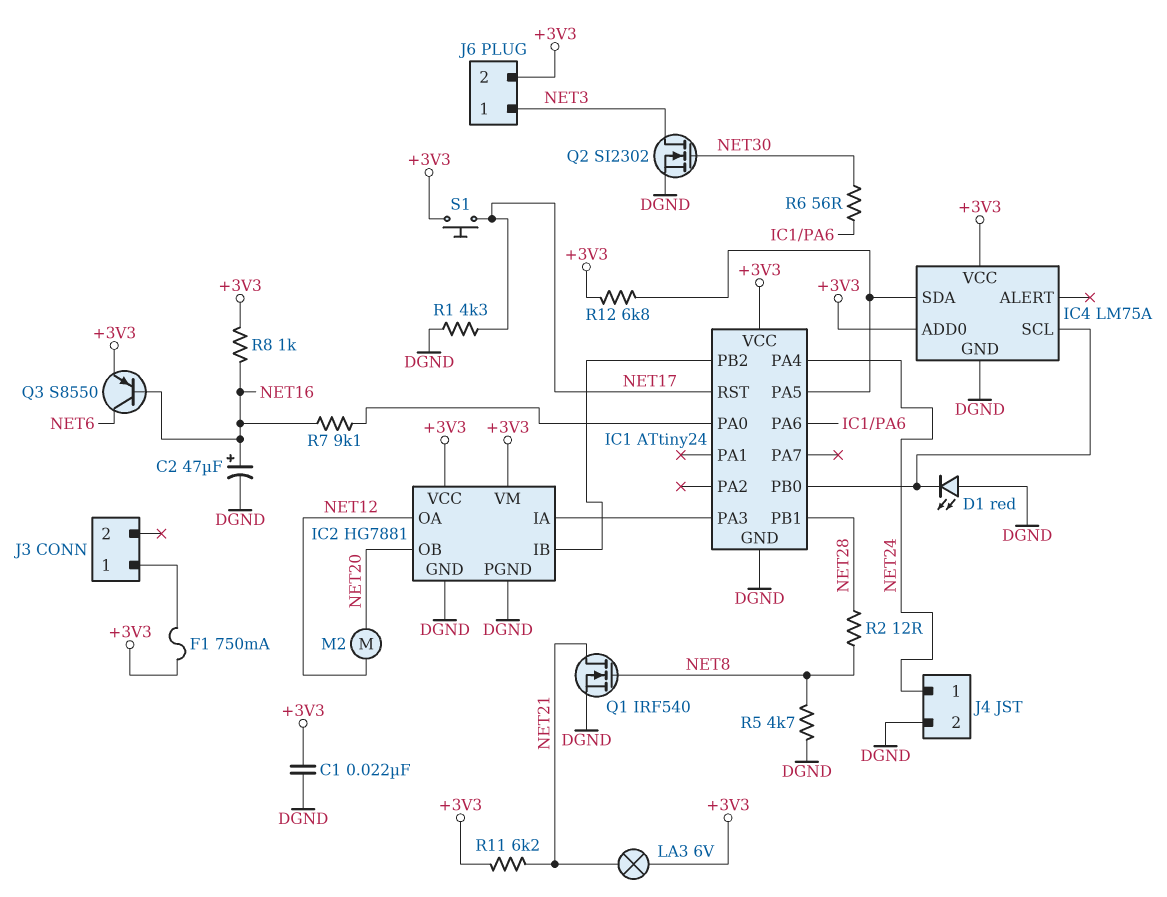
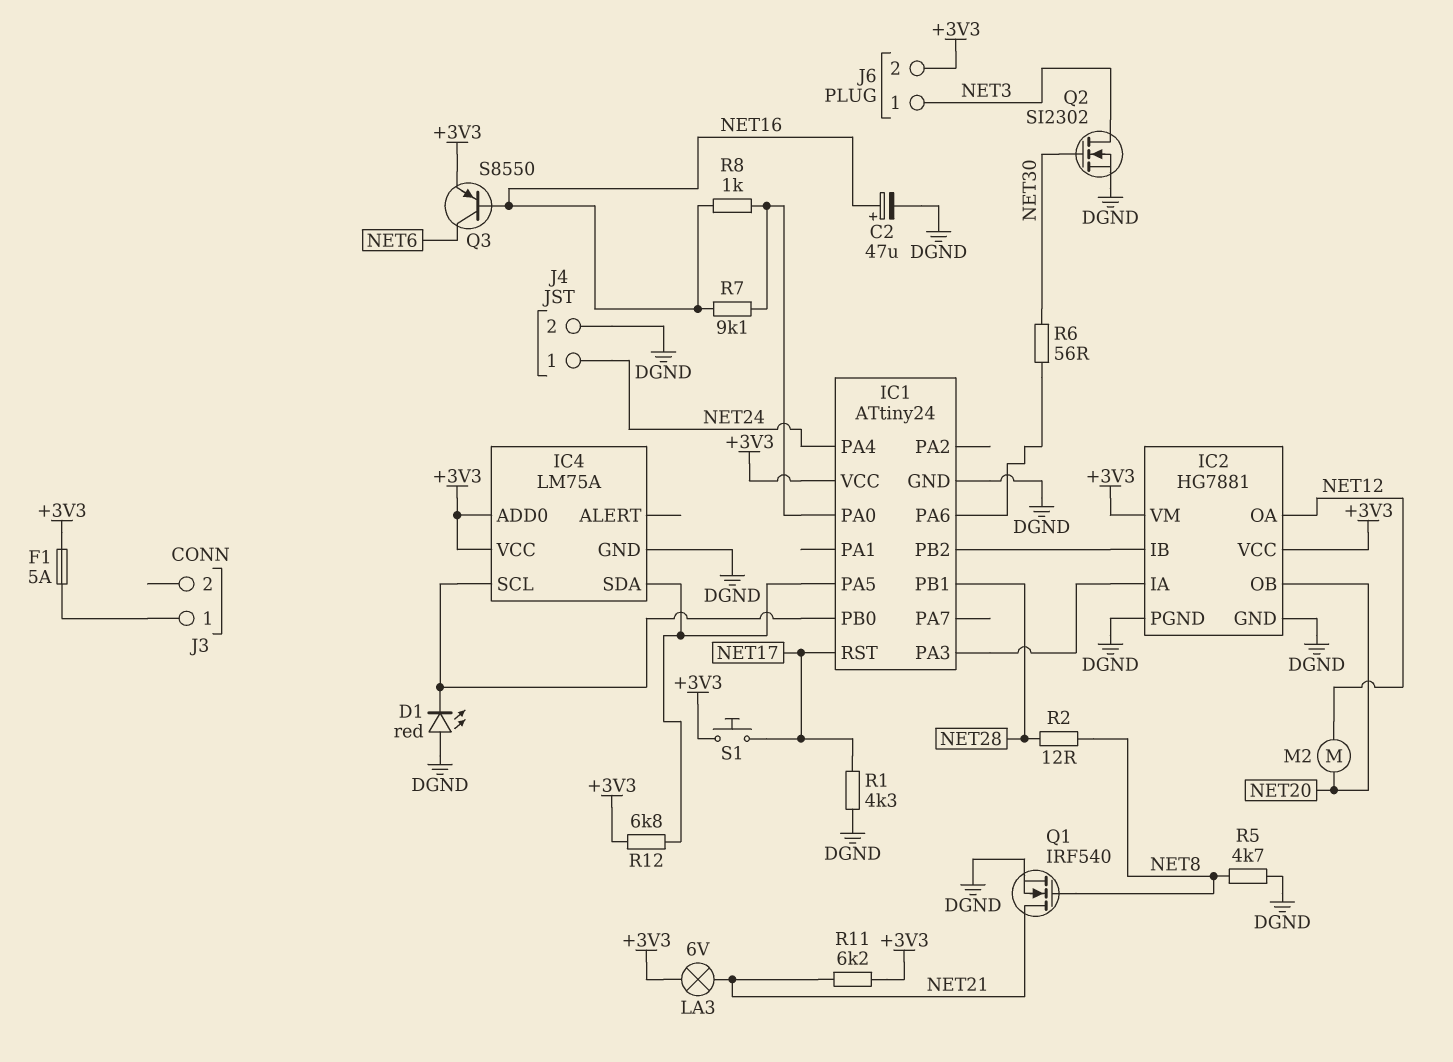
C1: 22nF (+3V3, DGND) -> none
F1: 750mA (+3V3, J3/1) -> 5A (+3V3, J3/1)
R8: 1k (+3V3, NET16) -> 1k (IC1/PA0, NET16)

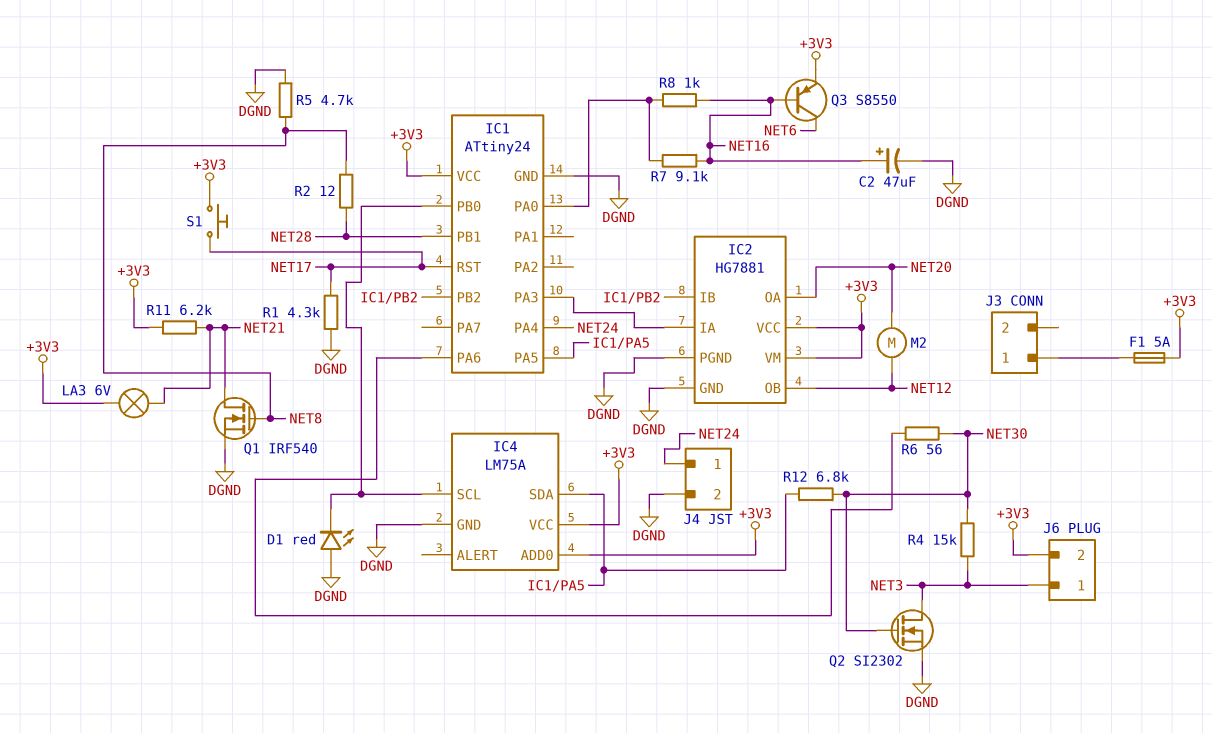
IC2 pin OA: NET12 -> NET20
IC2 pin OB: NET20 -> NET12
R4: none -> 15k (NET3, NET30)
R12: 6.8k (+3V3, IC1/PA5) -> 6.8k (IC1/PA5, NET30)

